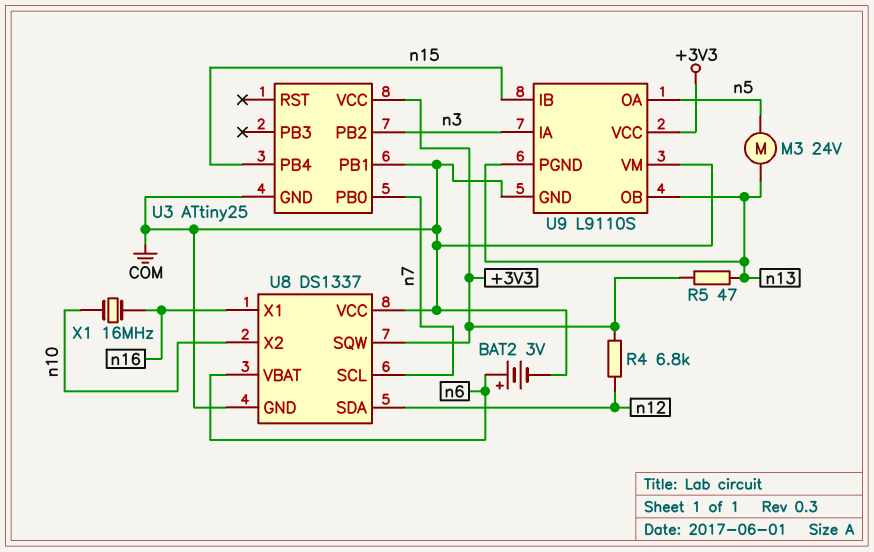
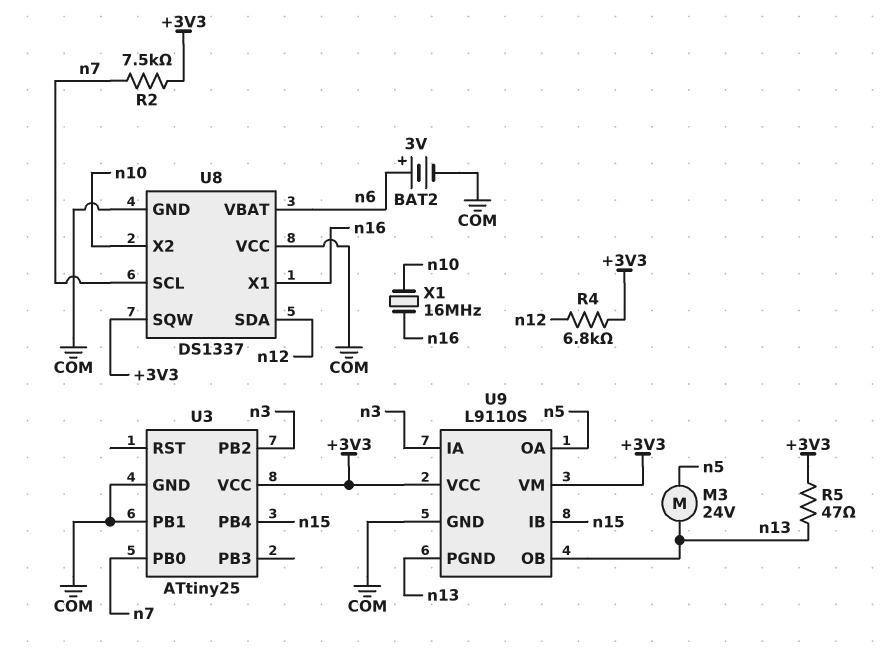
R2: none -> 7.5k (+3V3, n7)
U9 pin VM: COM -> +3V3

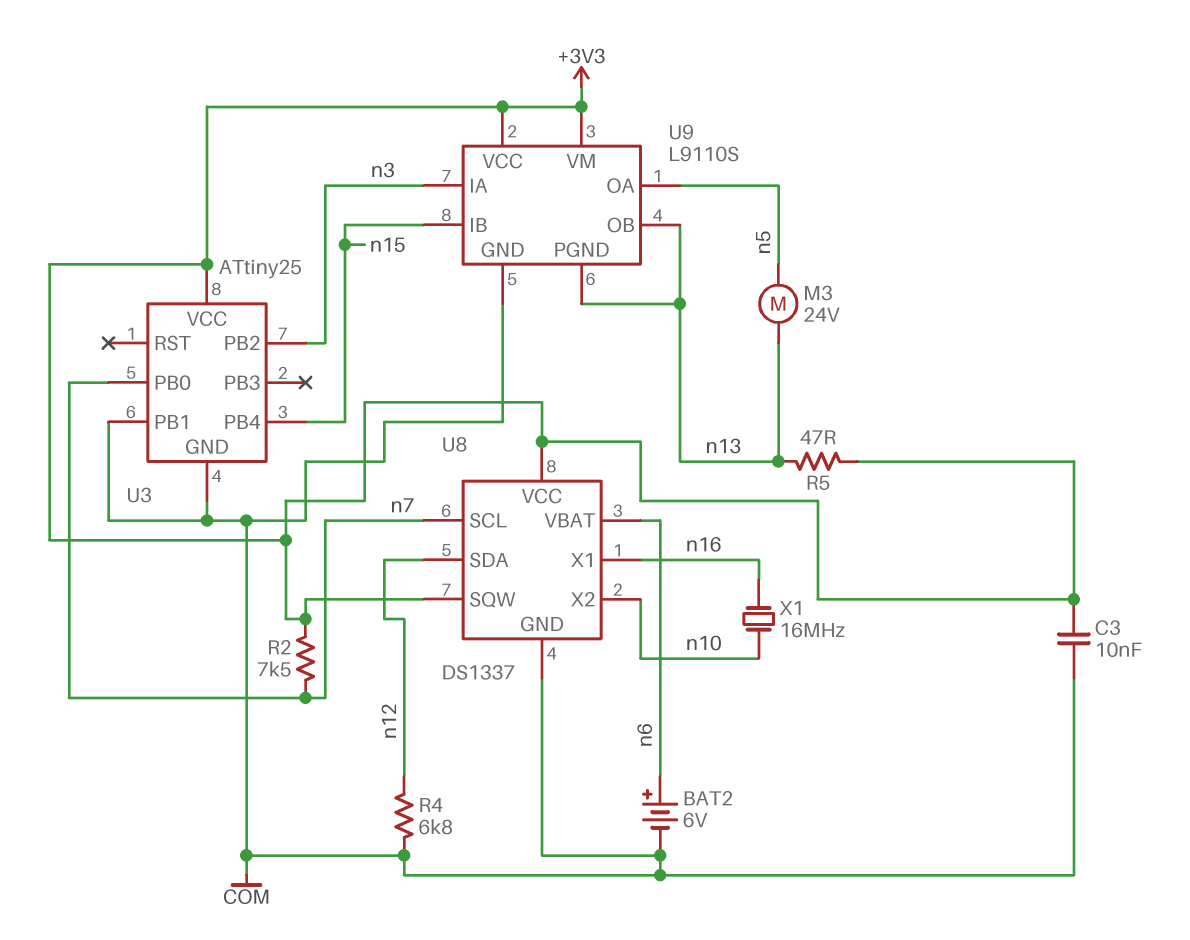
BAT2: 3V (plus n6, minus COM) -> 6V (plus n6, minus COM)
C3: none -> 10nF (+3V3, COM)
R4: 6.8k (+3V3, n12) -> 6.8k (COM, n12)
U8 pin VCC: COM -> +3V3

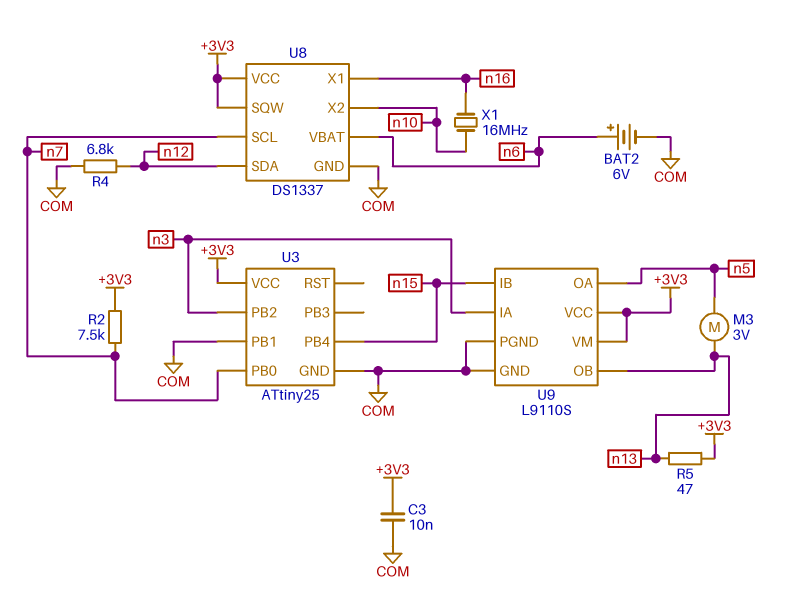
M3: motor 24V (n5, n13) -> motor 3V (n5, n13)
U9 pin PGND: n13 -> COM

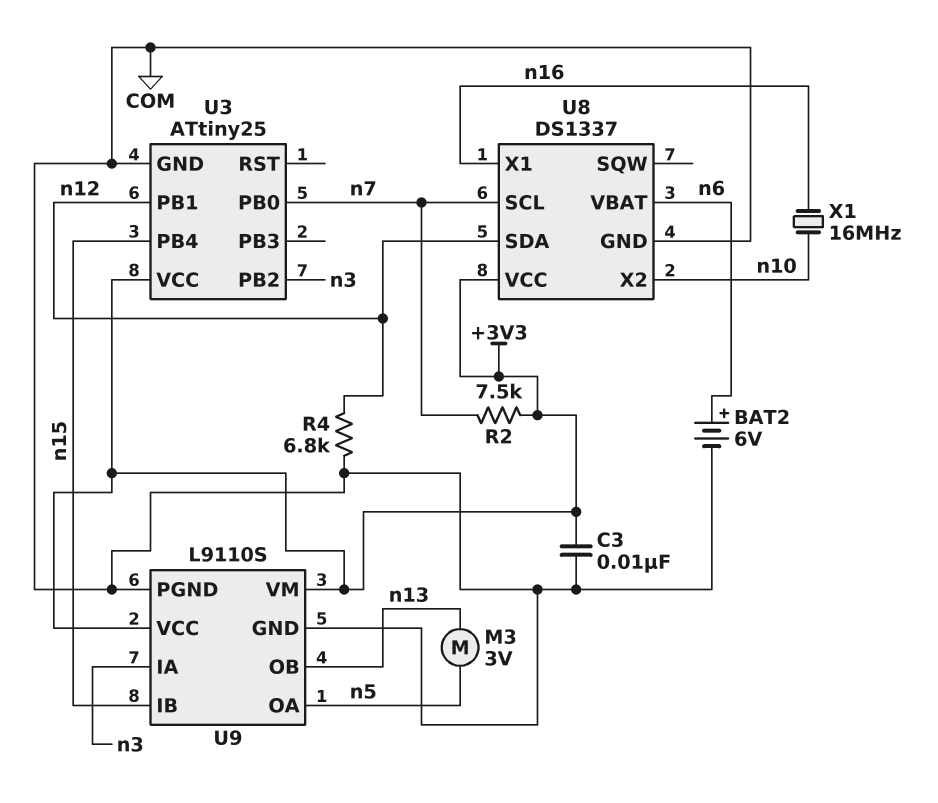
R5: 47 (+3V3, n13) -> none
U3 pin PB1: COM -> n12
U8 pin SQW: +3V3 -> none

